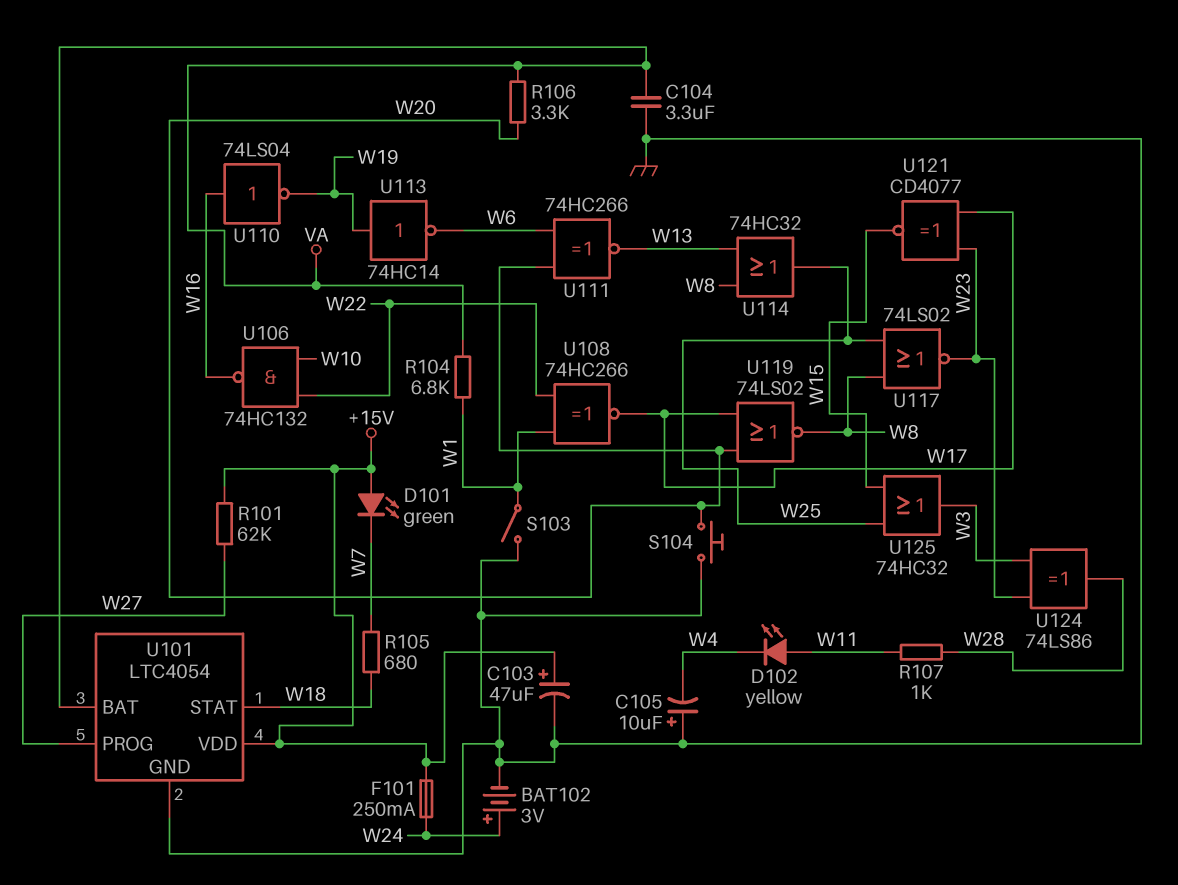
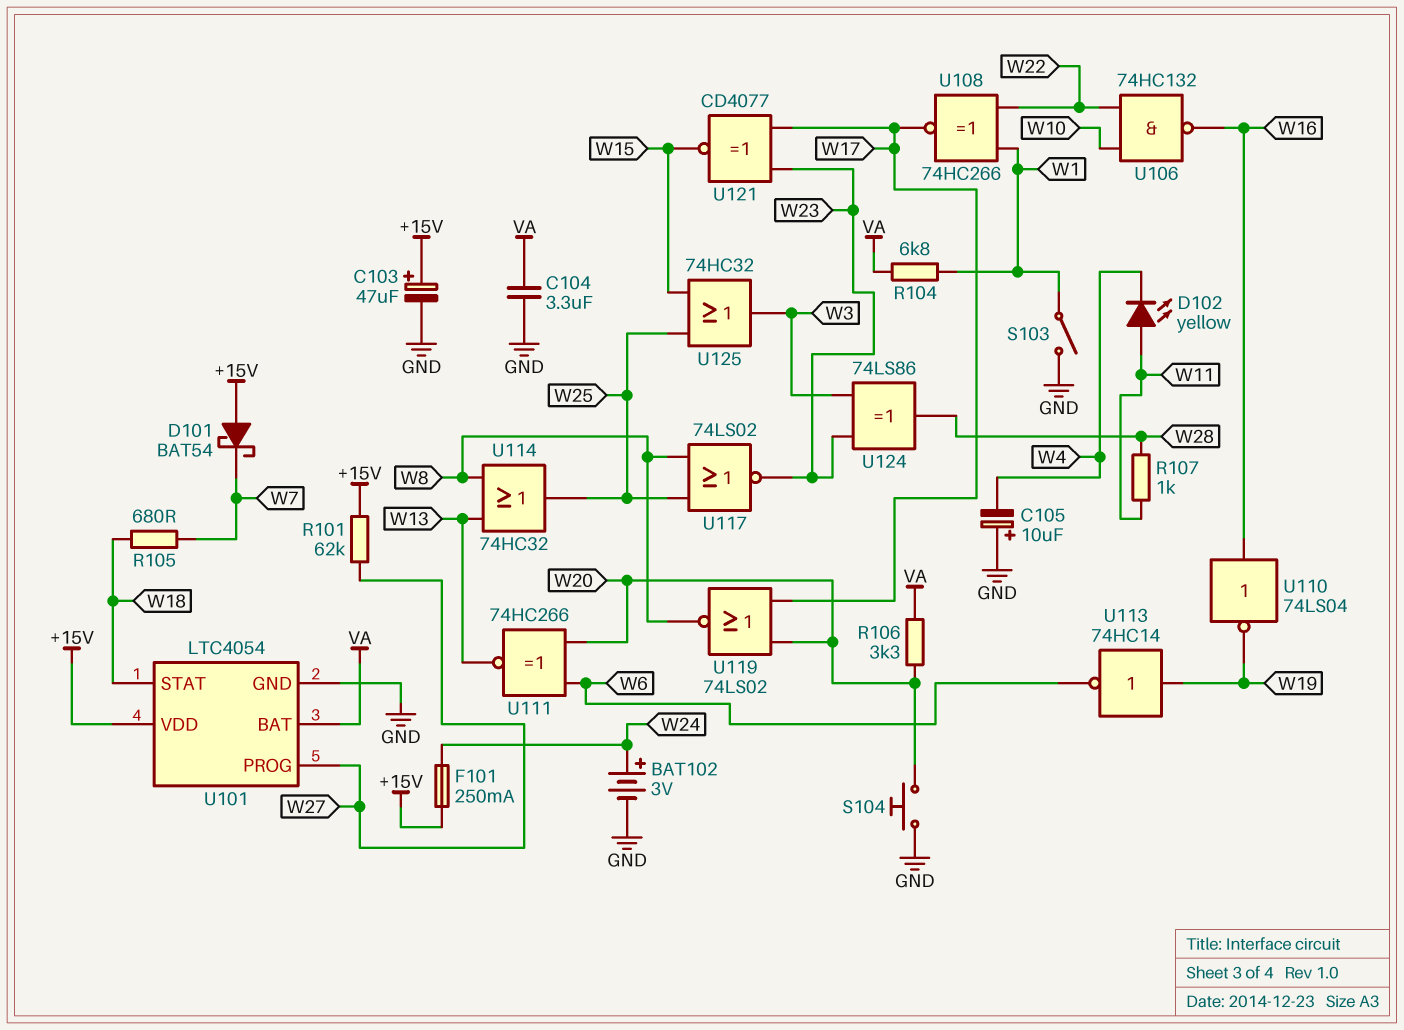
D101: LED green (A +15V, K W7) -> schottky BAT54 (A +15V, K W7)

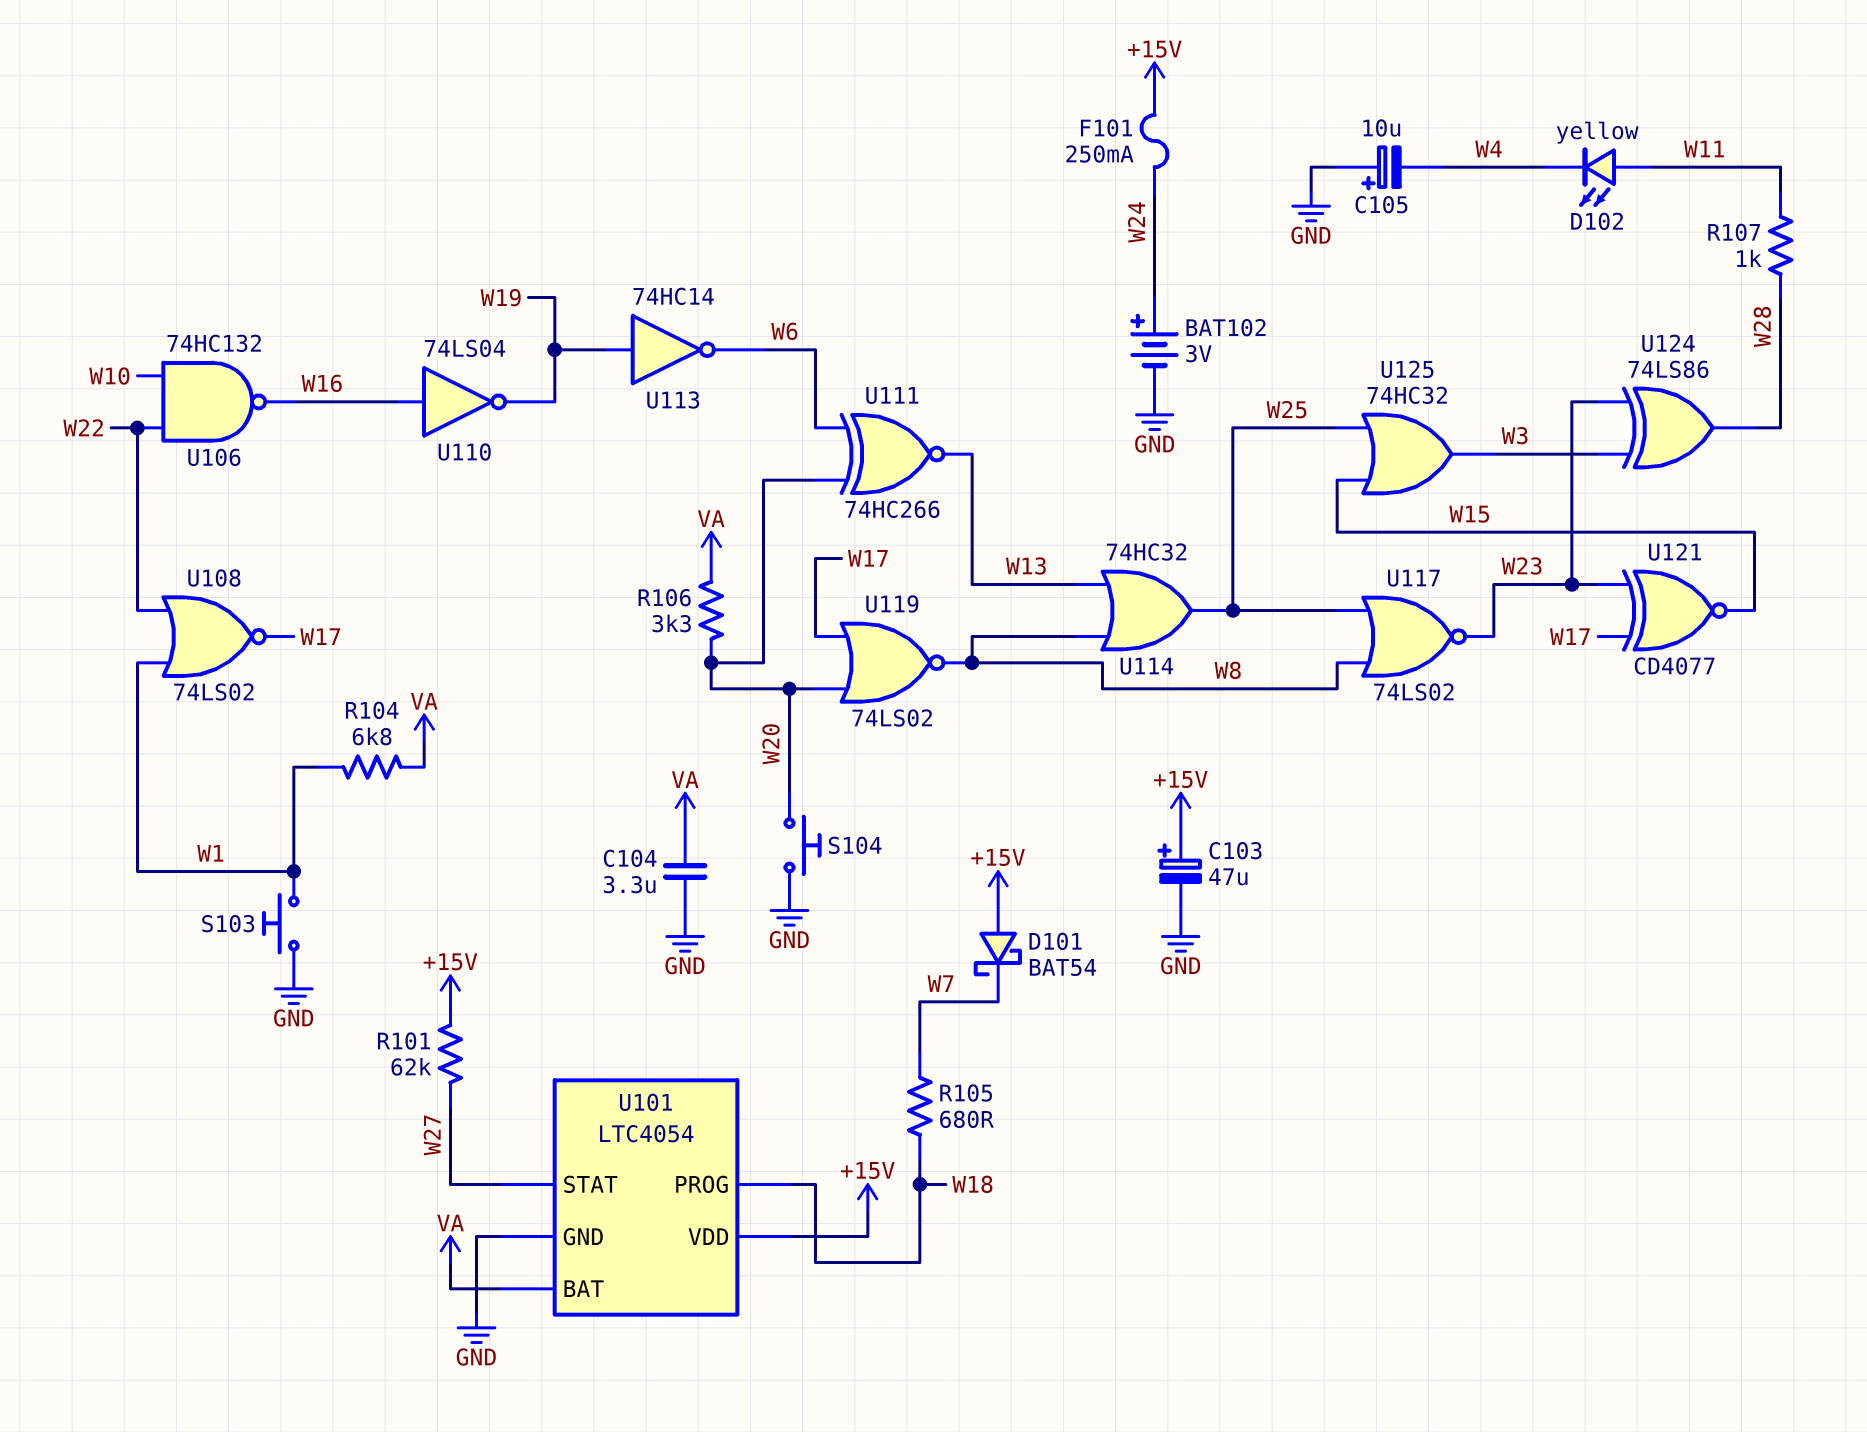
S103: switch (GND, W1) -> button (GND, W1)
U101 pin PROG: W27 -> W18
U101 pin STAT: W18 -> W27
U108: XNOR 74HC266 (in W1, in W22, out W17) -> NOR 74LS02 (in W1, in W22, out W17)

